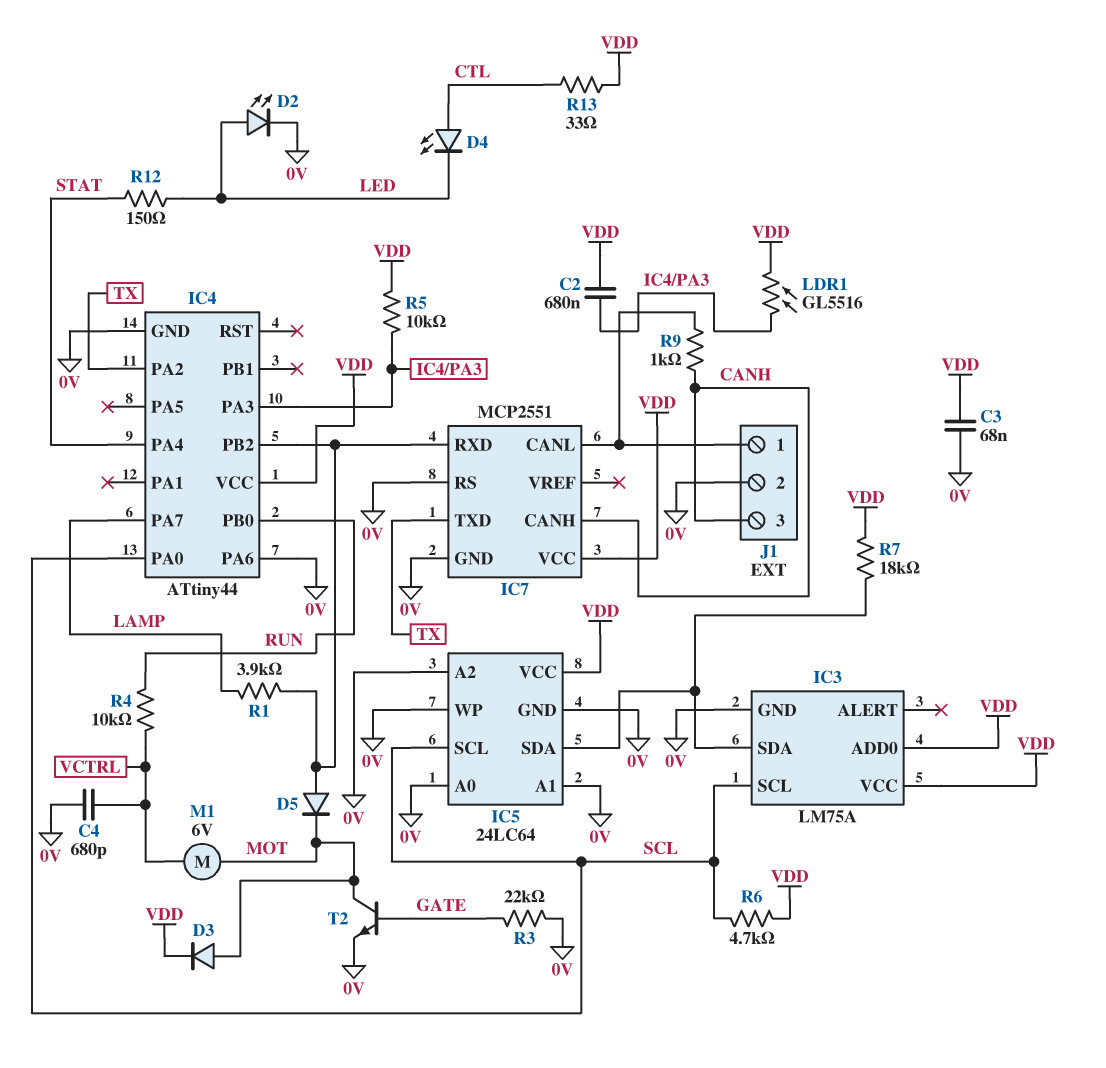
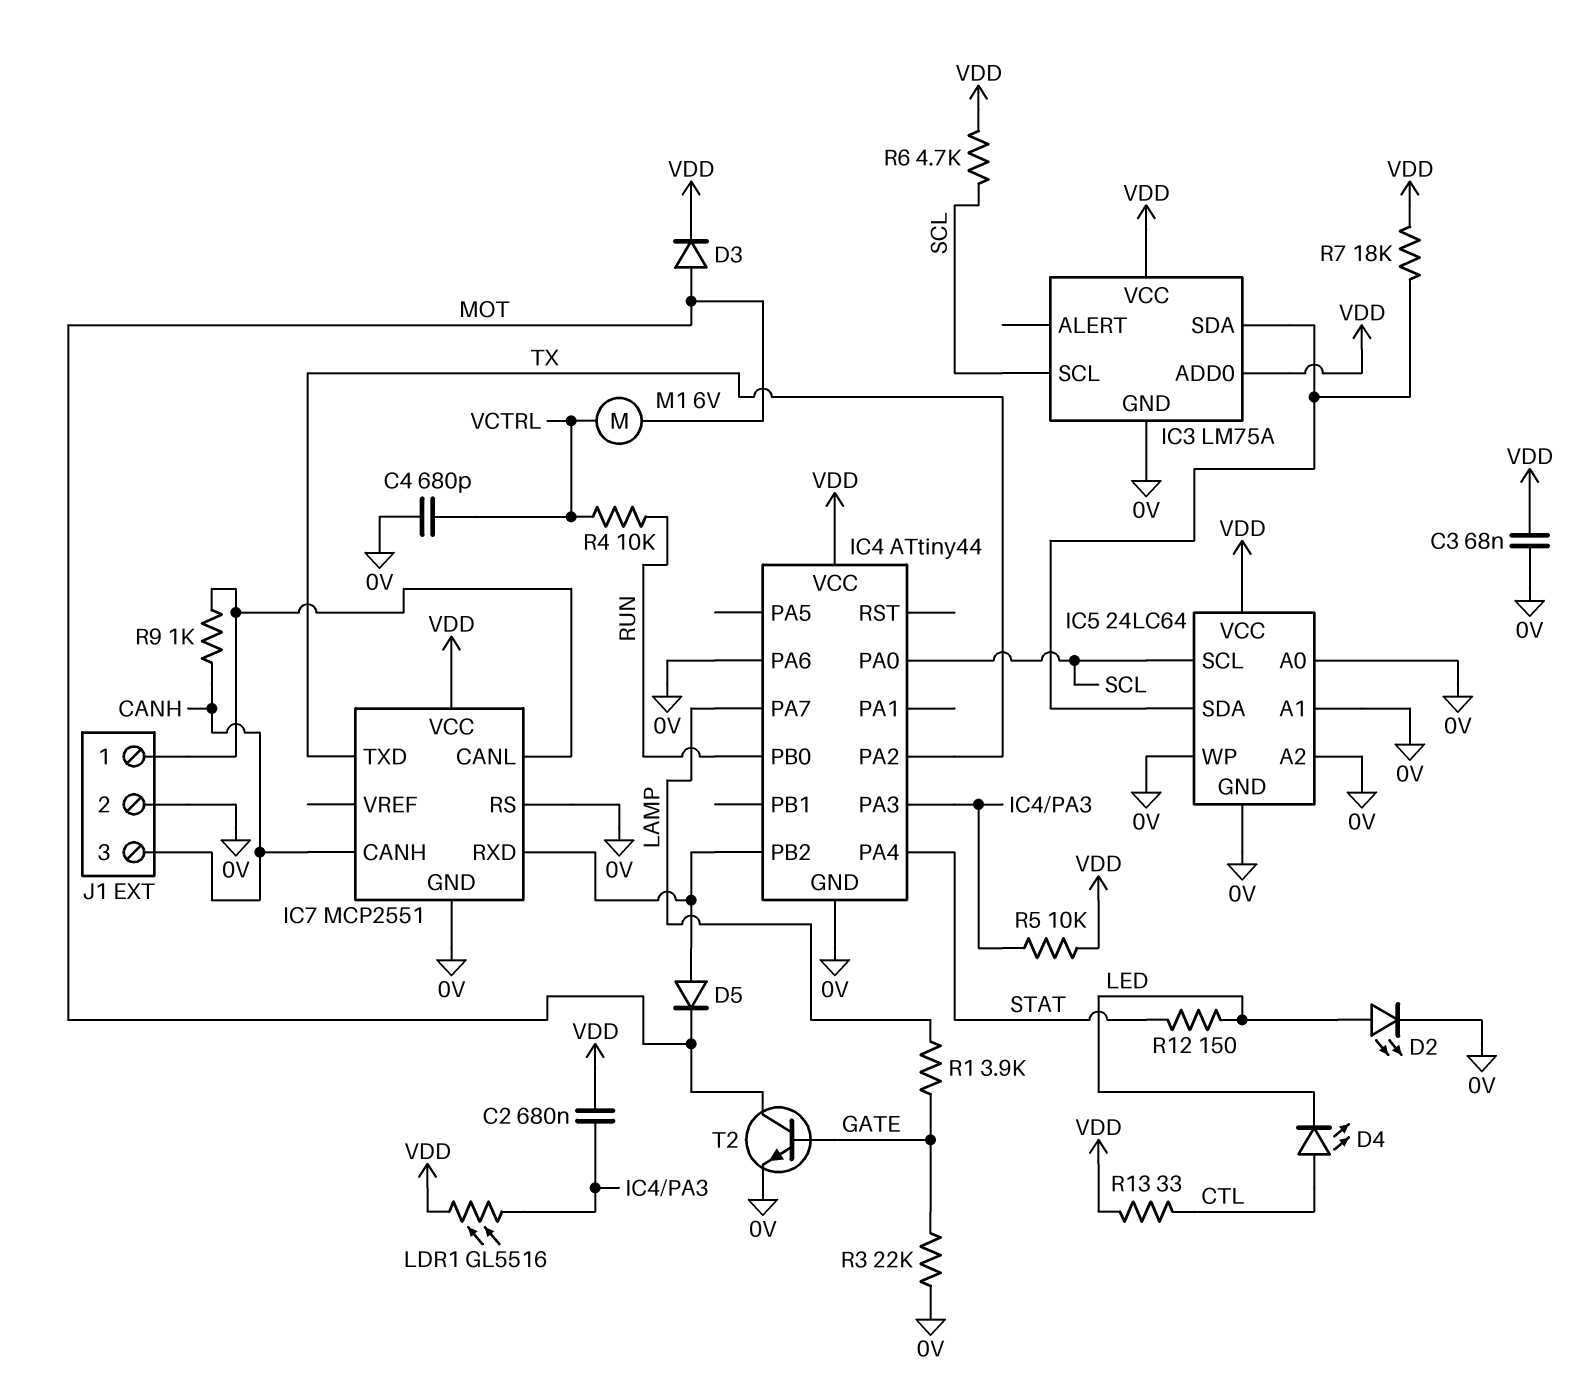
R1: 3.9k (IC4/PB2, LAMP) -> 3.9k (GATE, LAMP)

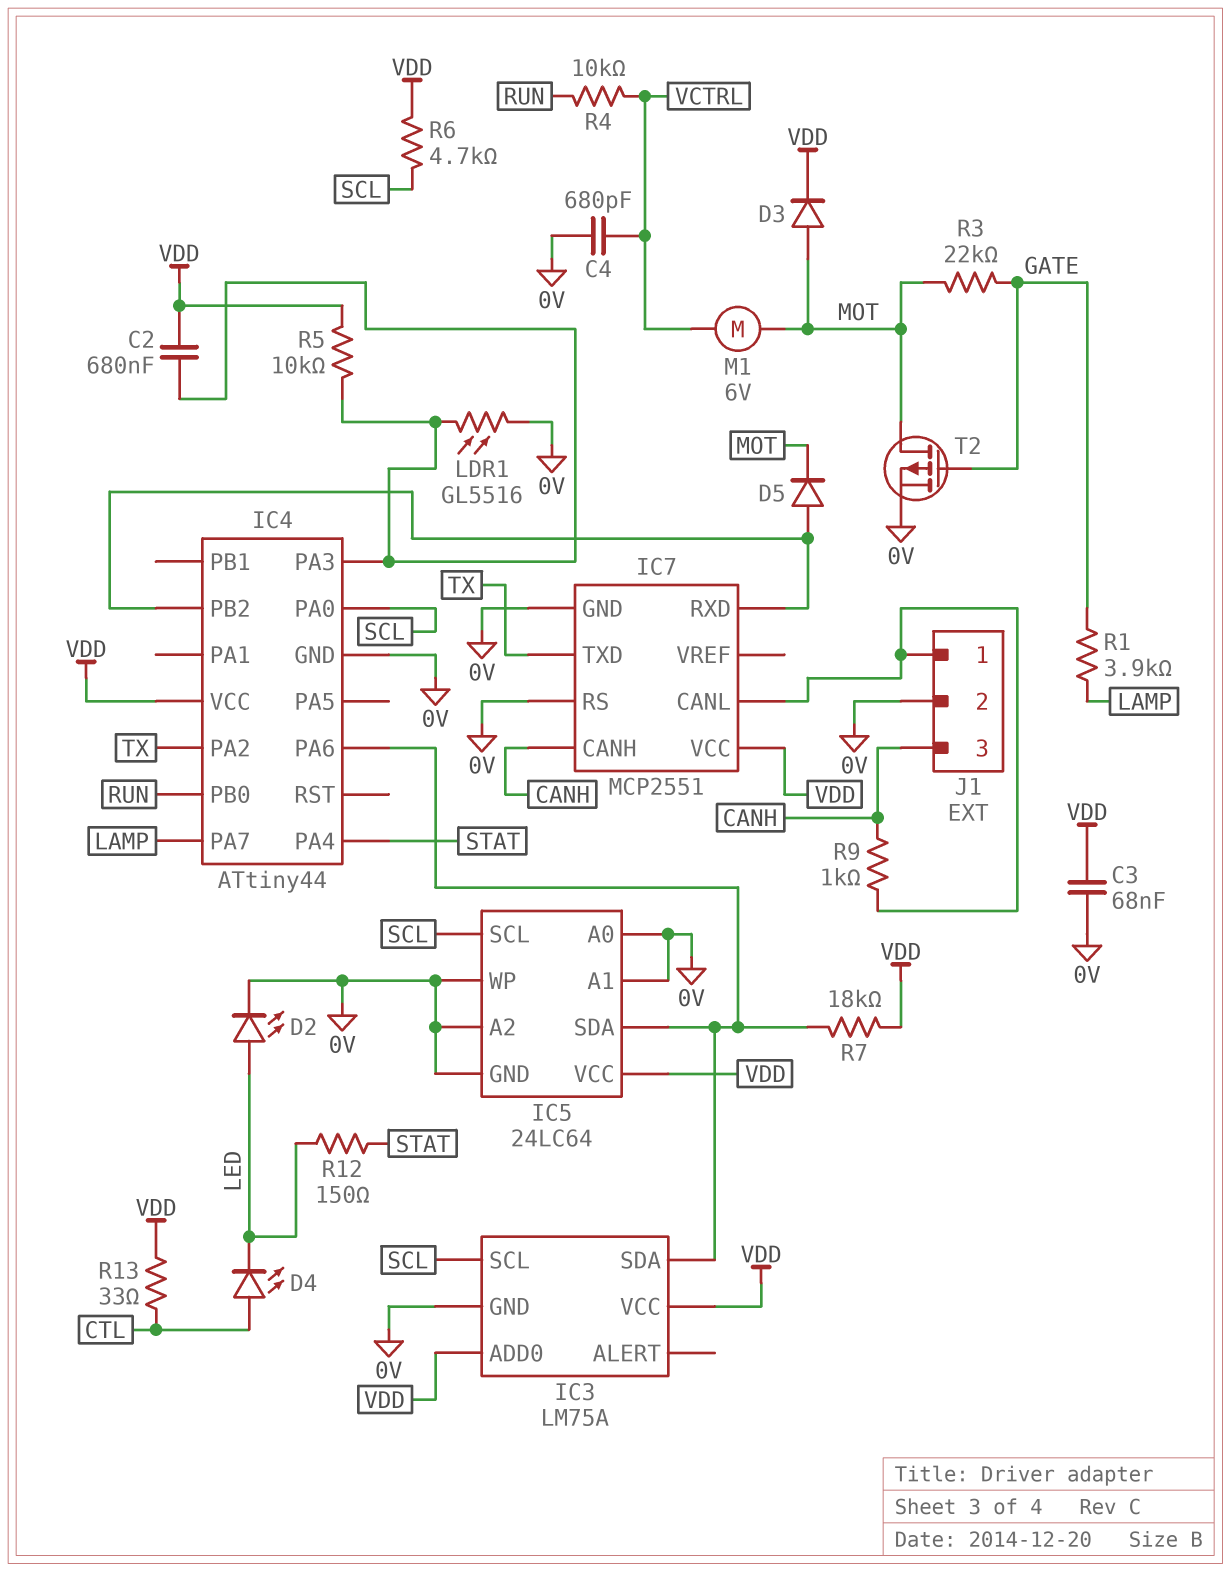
IC4 pin PA6: 0V -> IC3/SDA
LDR1: GL5516 (IC4/PA3, VDD) -> GL5516 (0V, IC4/PA3)
R3: 22k (0V, GATE) -> 22k (GATE, MOT)
T2: NPN (B GATE, C MOT, E 0V) -> PMOS (G GATE, D MOT, S 0V)

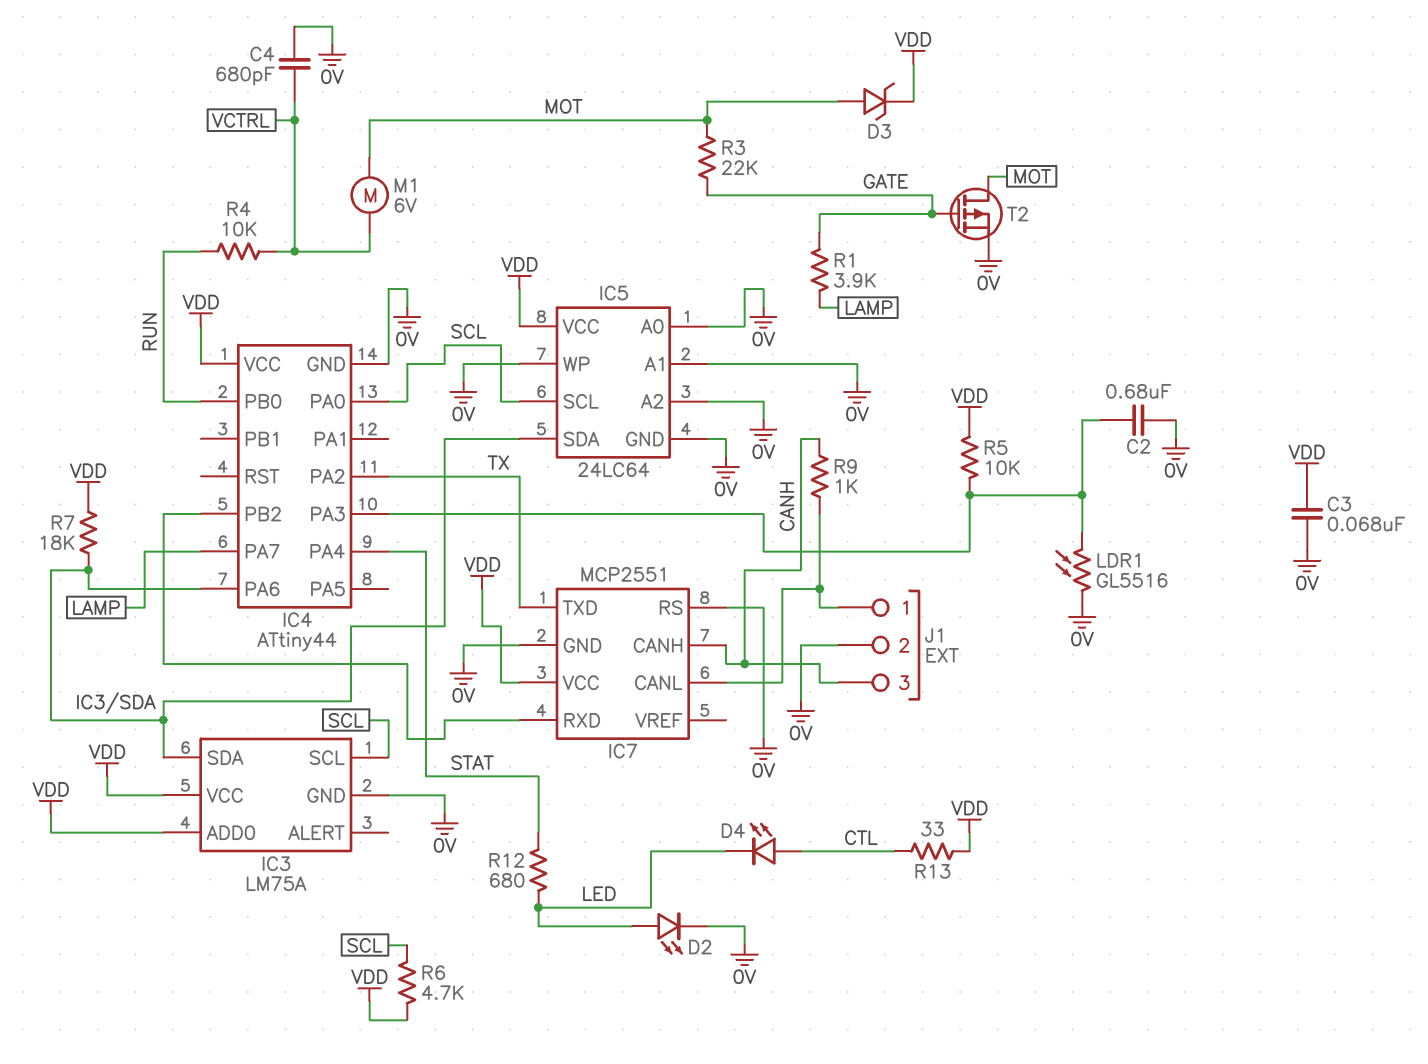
C2: 680nF (IC4/PA3, VDD) -> 680nF (0V, IC4/PA3)
D3: diode (A MOT, K VDD) -> zener (A MOT, K VDD)
D5: diode (A IC4/PB2, K MOT) -> none
R12: 150 (LED, STAT) -> 680 (LED, STAT)

